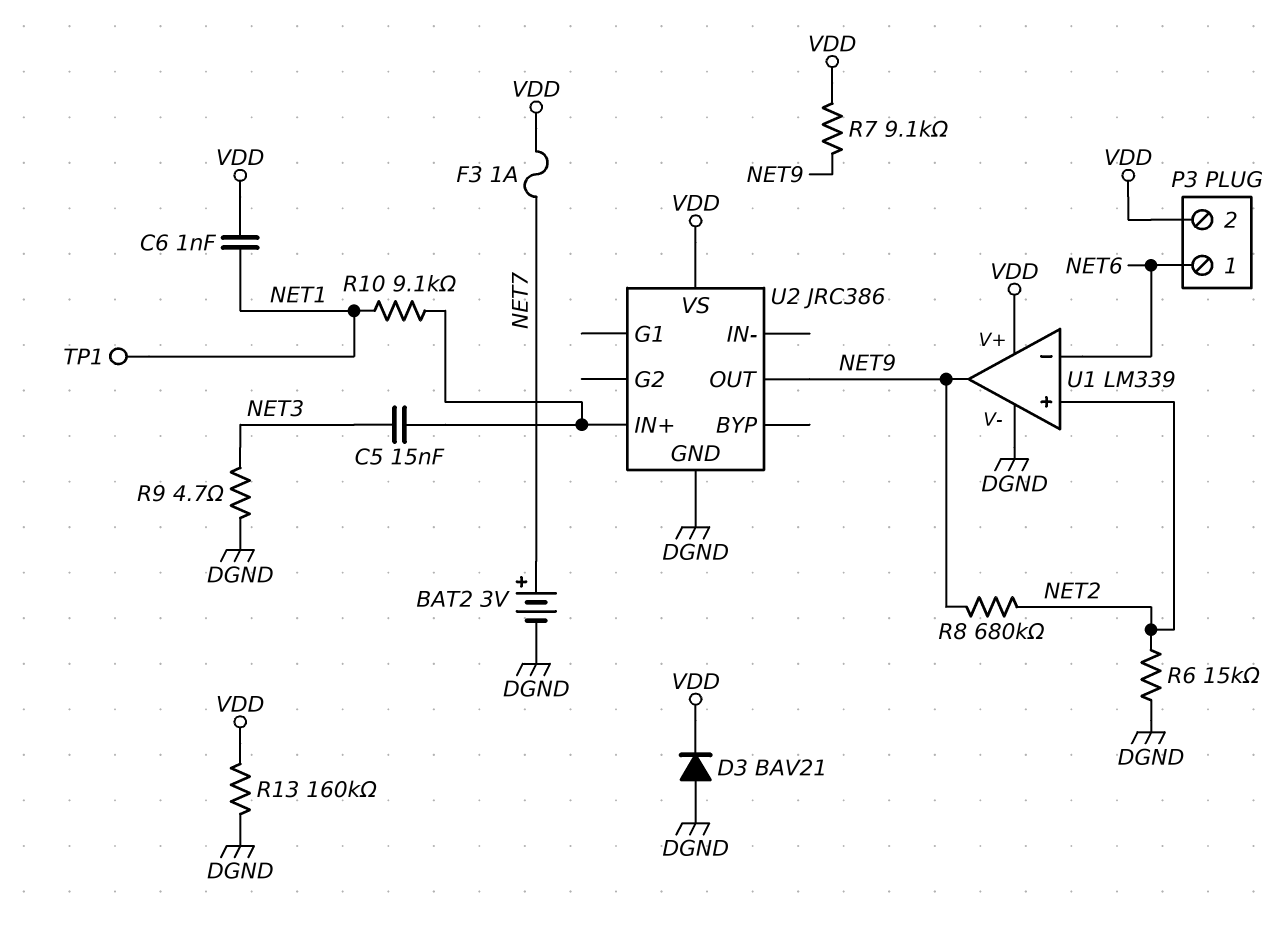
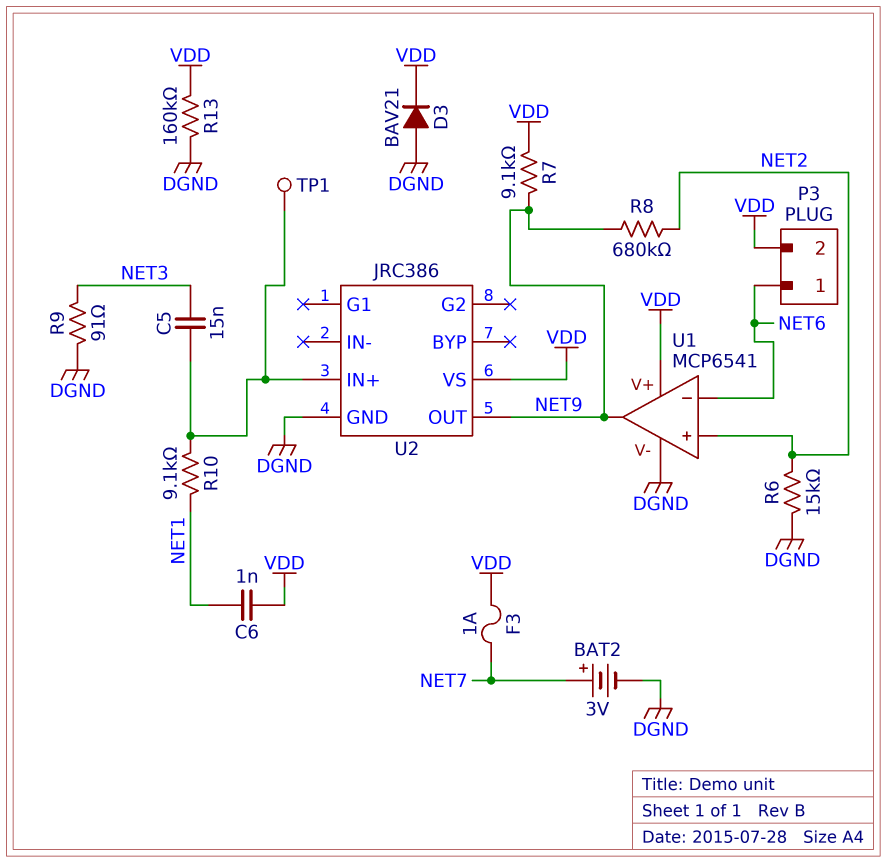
R9: 4.7 (DGND, NET3) -> 91 (DGND, NET3)
TP1: test point (NET1) -> test point (U2/IN+)
U1: LM339 -> MCP6541

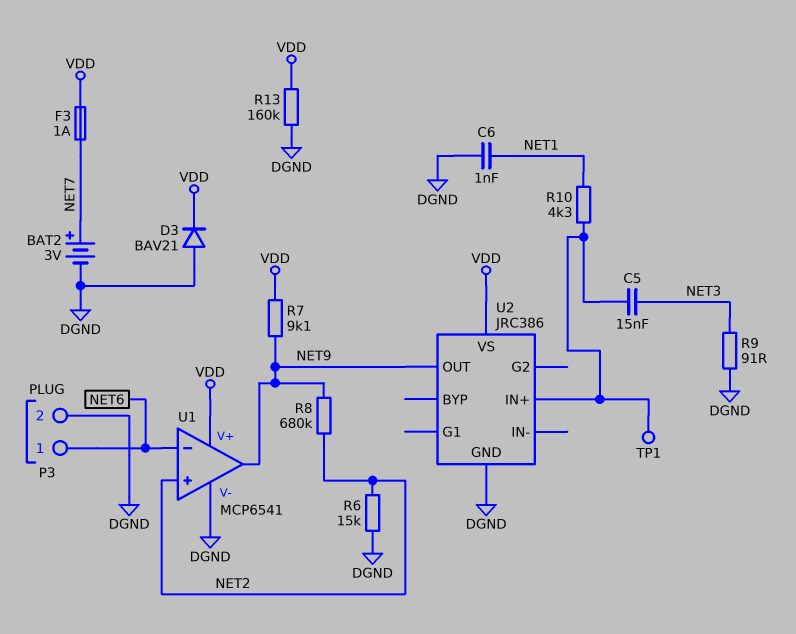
C6: 1nF (NET1, VDD) -> 1nF (DGND, NET1)
P3 pin 2: VDD -> DGND
R10: 9.1k (NET1, U2/IN+) -> 4.3k (NET1, U2/IN+)

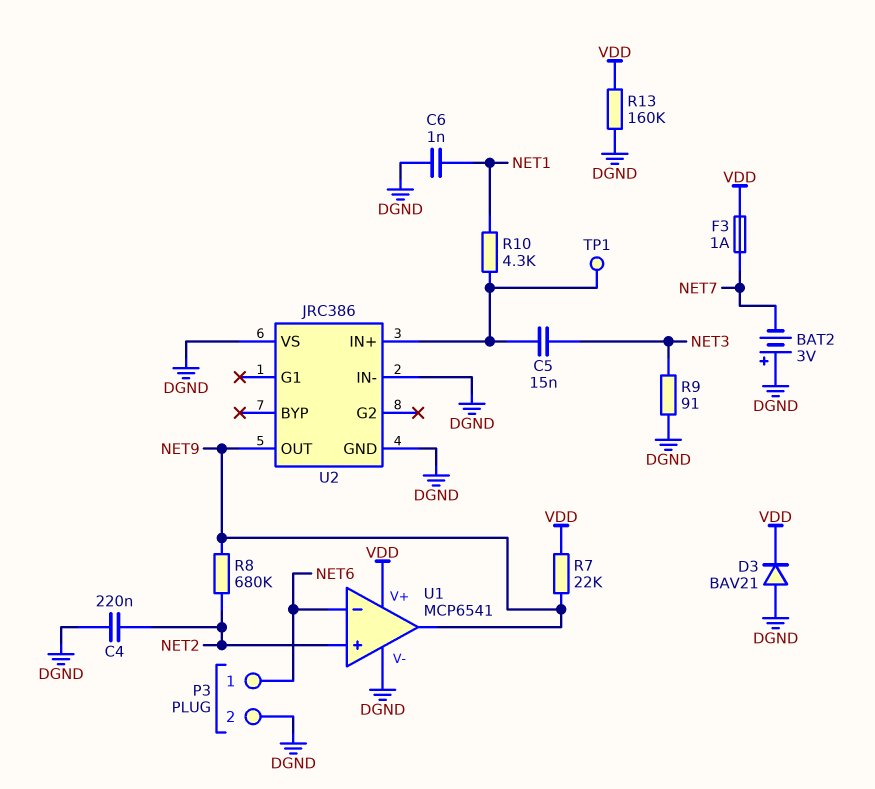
BAT2: 3V (plus NET7, minus DGND) -> 3V (plus DGND, minus NET7)
C4: none -> 220nF (DGND, NET2)
R6: 15k (DGND, NET2) -> none
R7: 9.1k (NET9, VDD) -> 22k (NET9, VDD)
U2 pin IN-: none -> DGND
U2 pin VS: VDD -> DGND

